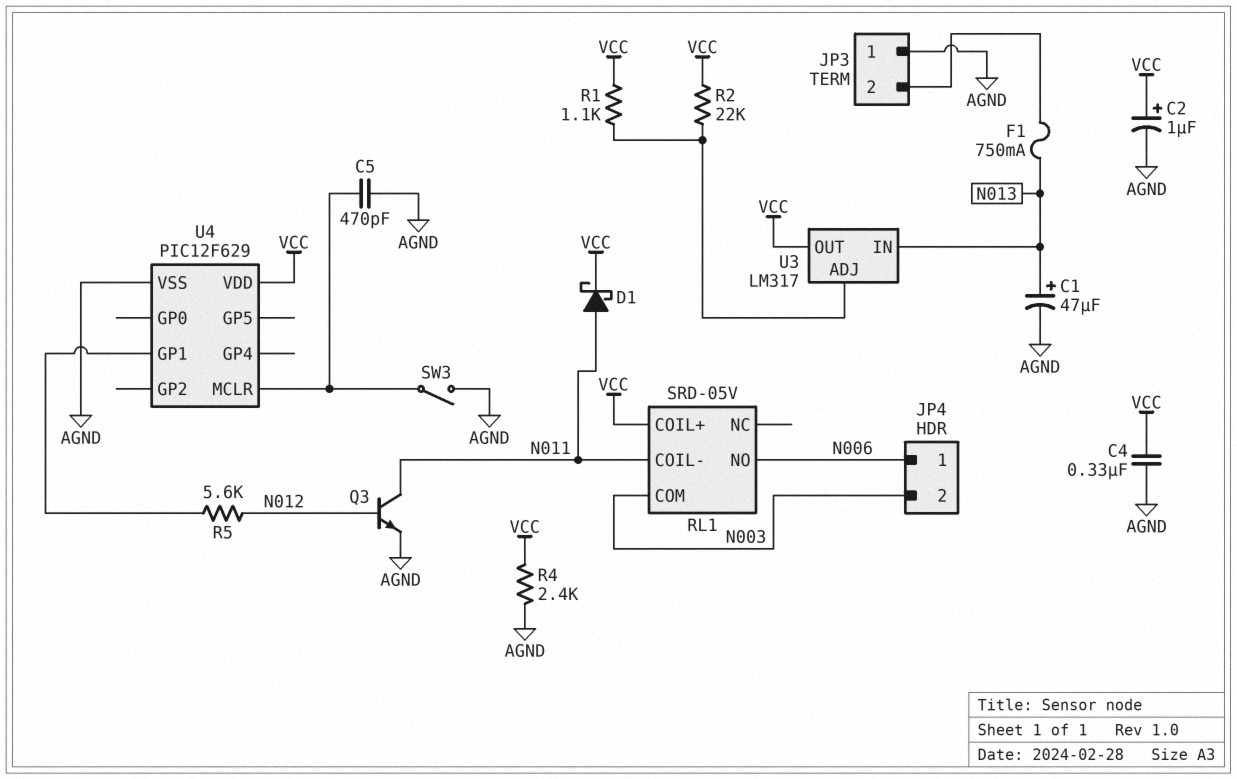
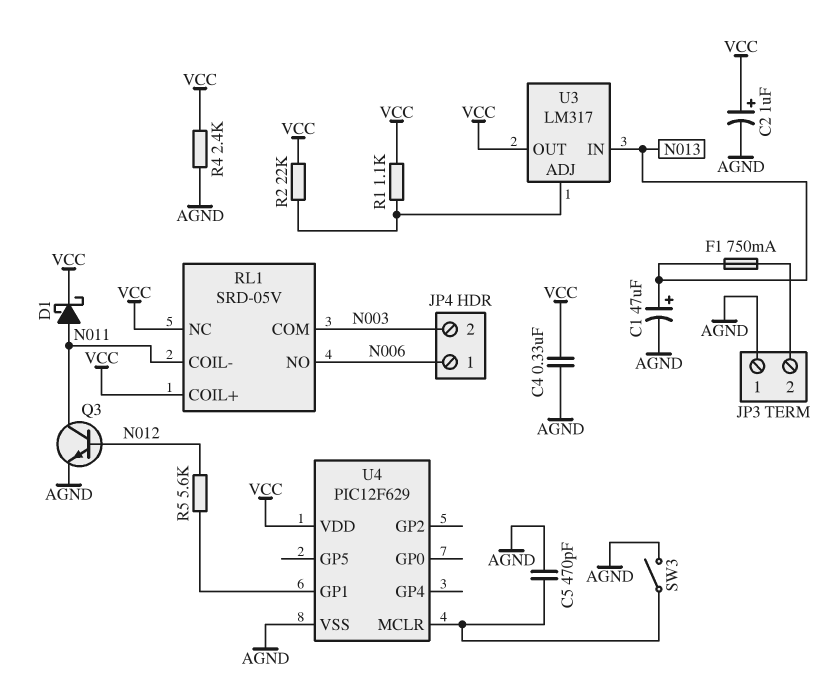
RL1 pin NC: none -> VCC

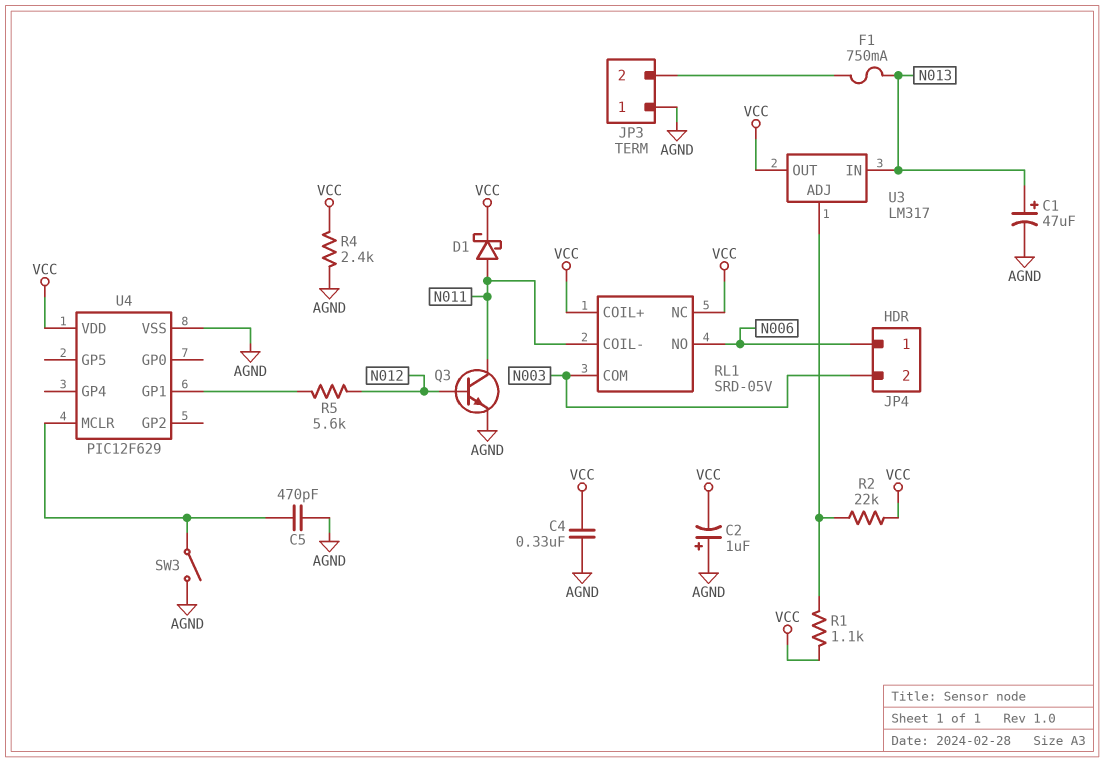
C2: 1uF (plus VCC, minus AGND) -> 1uF (plus AGND, minus VCC)

